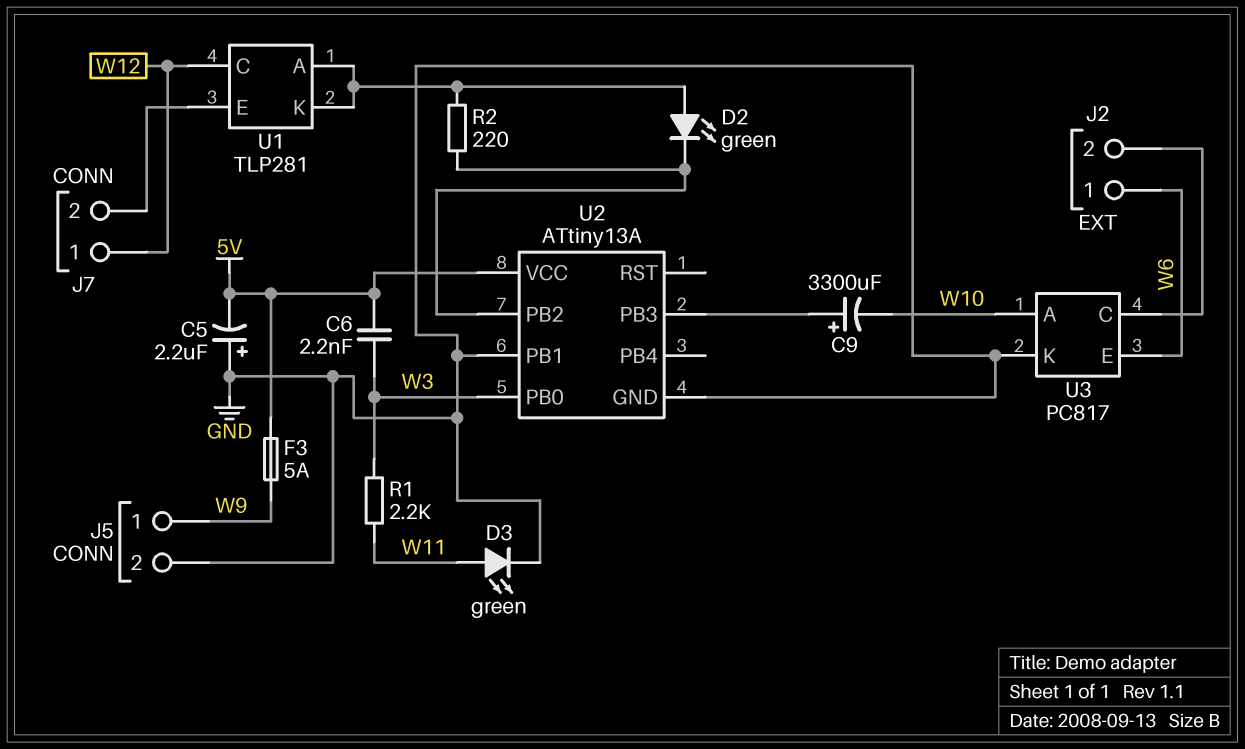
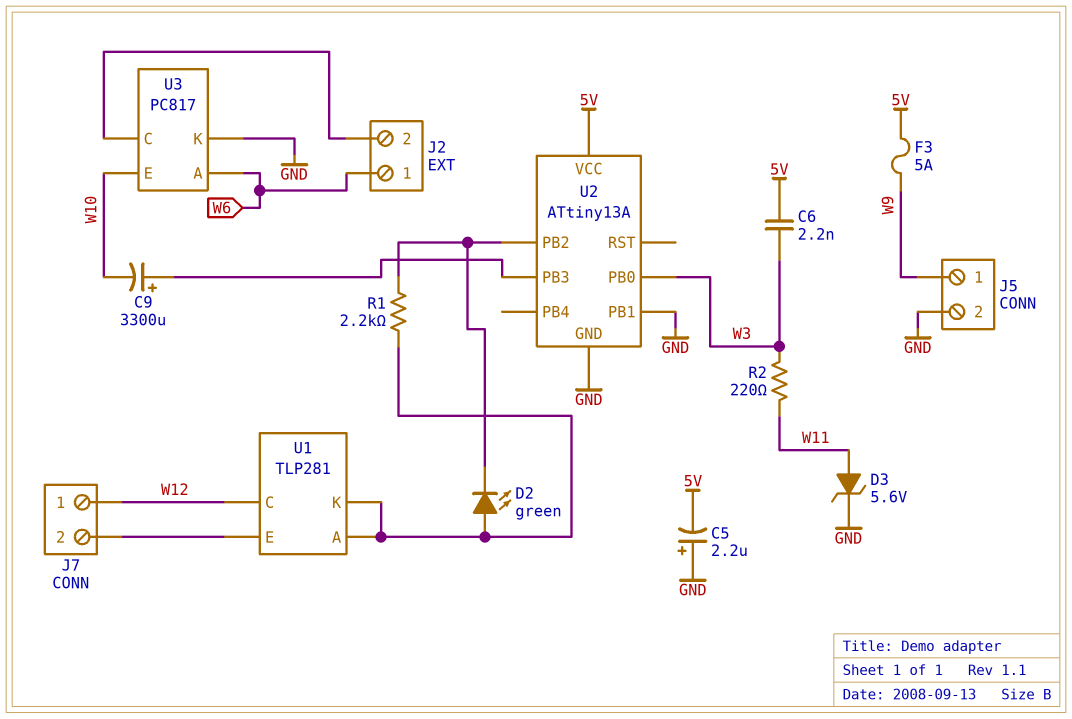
D3: LED green (A W11, K GND) -> zener 5.6V (A W11, K GND)
R1: 2.2k (W3, W11) -> 2.2k (U1/A, U2/PB2)
R2: 220 (U1/A, U2/PB2) -> 220 (W3, W11)
U3 pin A: W10 -> W6
U3 pin E: W6 -> W10

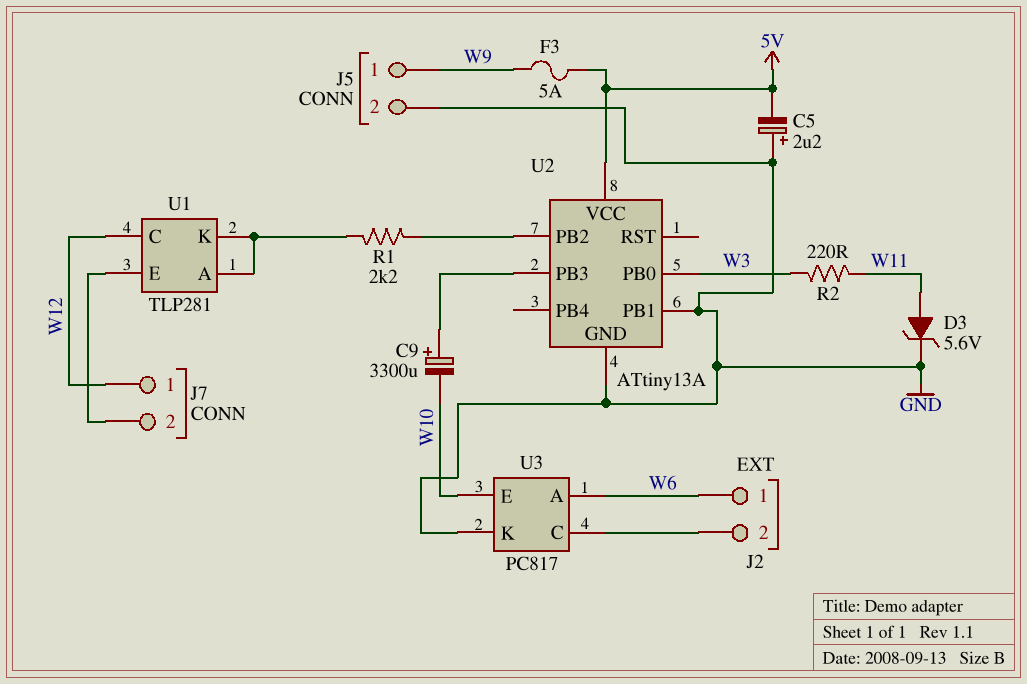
C6: 2.2nF (5V, W3) -> none
D2: LED green (A U1/A, K U2/PB2) -> none

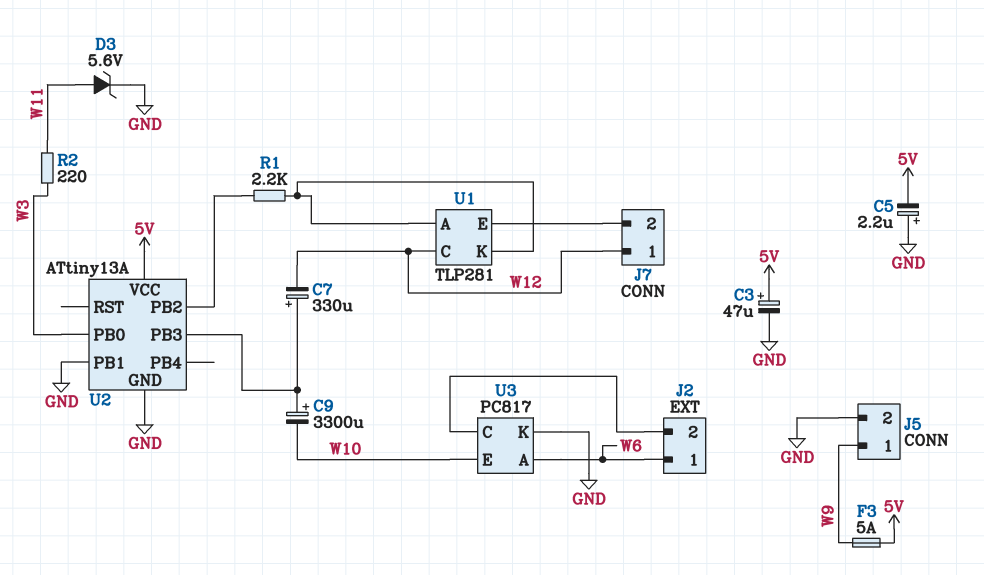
C3: none -> 47uF (plus 5V, minus GND)
C7: none -> 330uF (plus U2/PB3, minus W12)

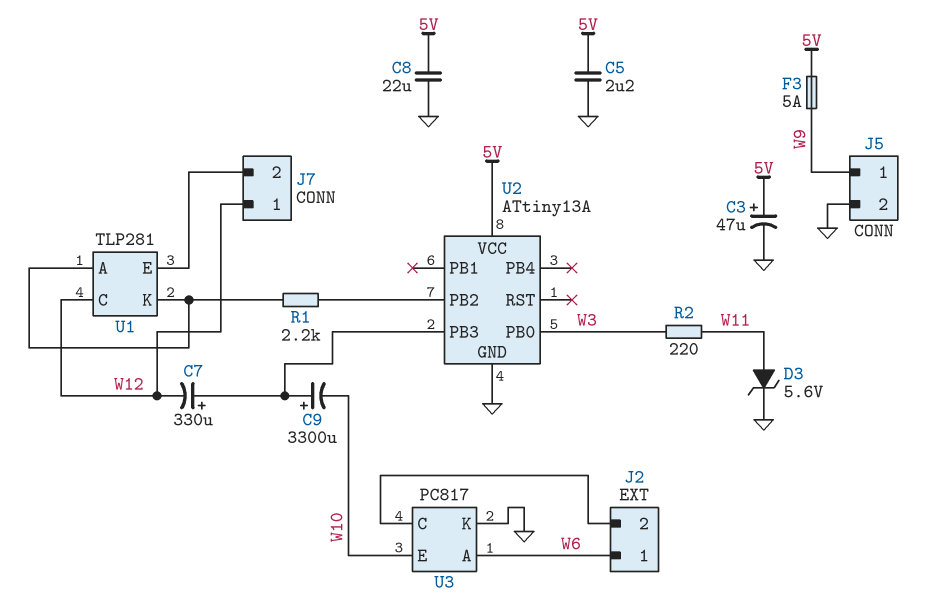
C5: 2.2uF (plus GND, minus 5V) -> 2.2uF (5V, GND)
C8: none -> 22uF (5V, GND)
U2 pin PB1: GND -> none

